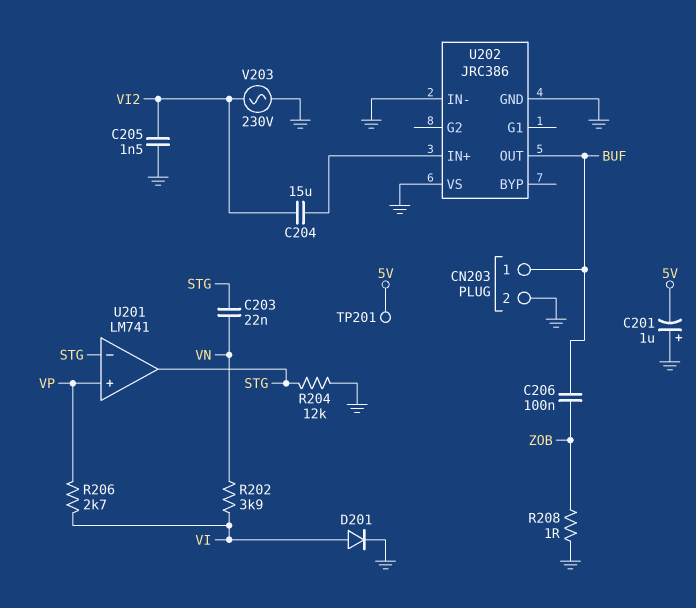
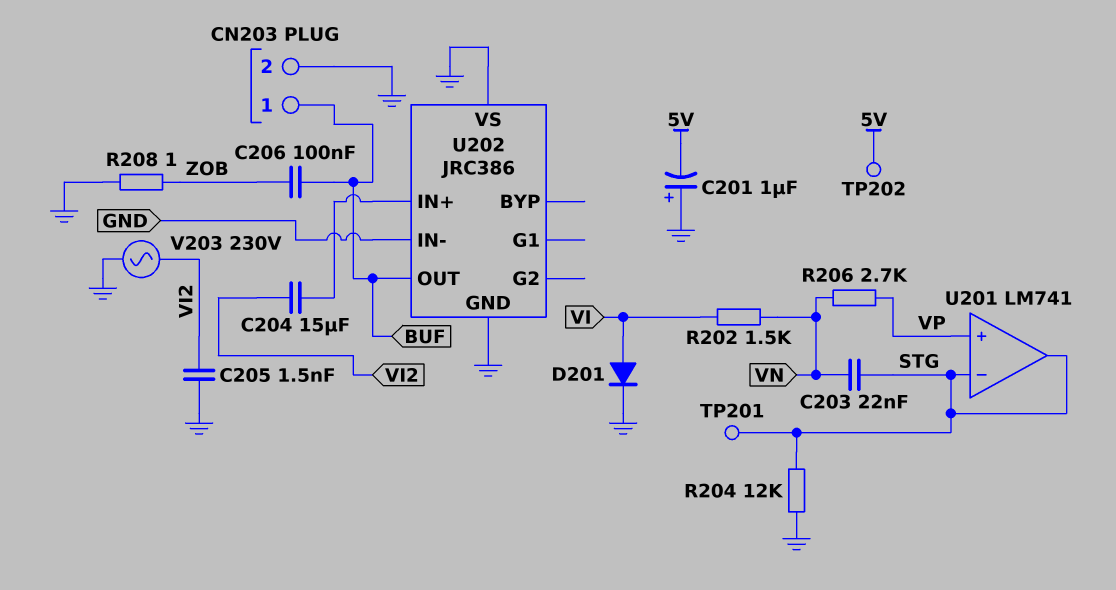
R202: 3.9k (VI, VN) -> 1.5k (VI, VN)
R206: 2.7k (VI, VP) -> 2.7k (VN, VP)
TP201: test point (5V) -> test point (STG)
TP202: none -> test point (5V)

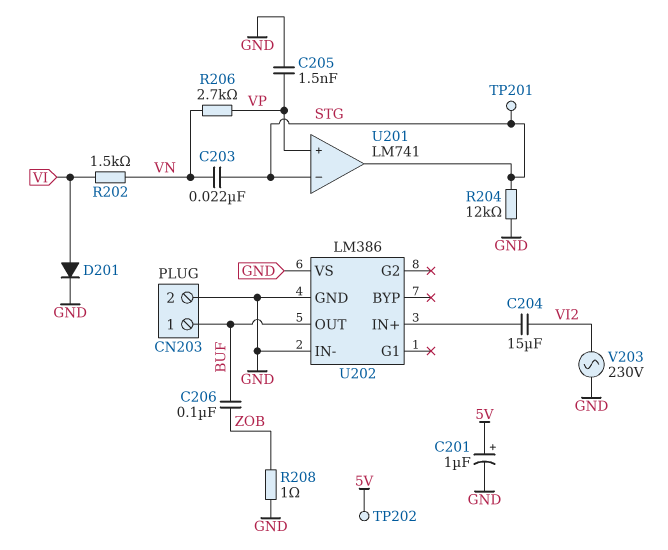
C201: 1uF (plus GND, minus 5V) -> 1uF (plus 5V, minus GND)
C205: 1.5nF (GND, VI2) -> 1.5nF (GND, VP)
U202: JRC386 -> LM386

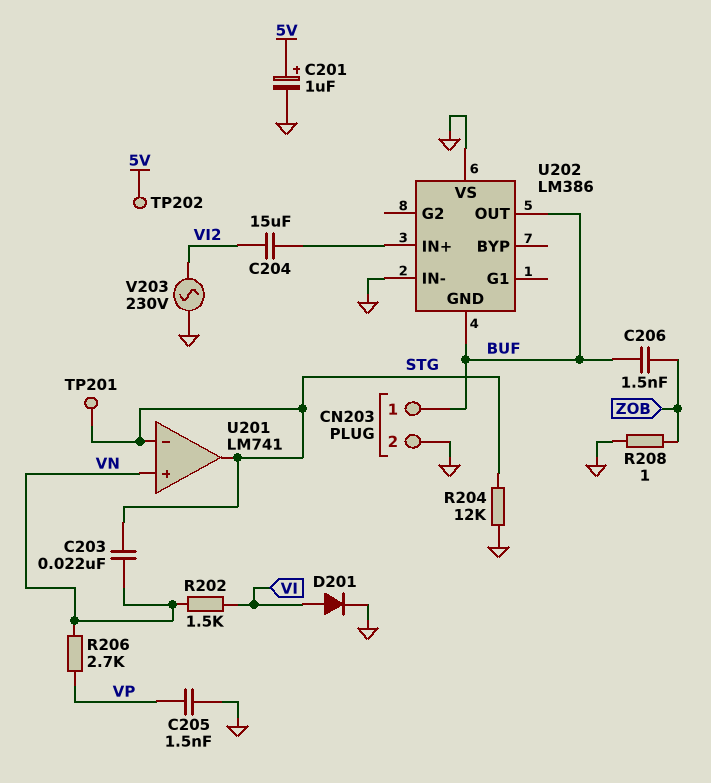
C206: 100nF (BUF, ZOB) -> 1.5nF (BUF, ZOB)
U201 pin in+: VP -> VN
U202 pin GND: GND -> BUF

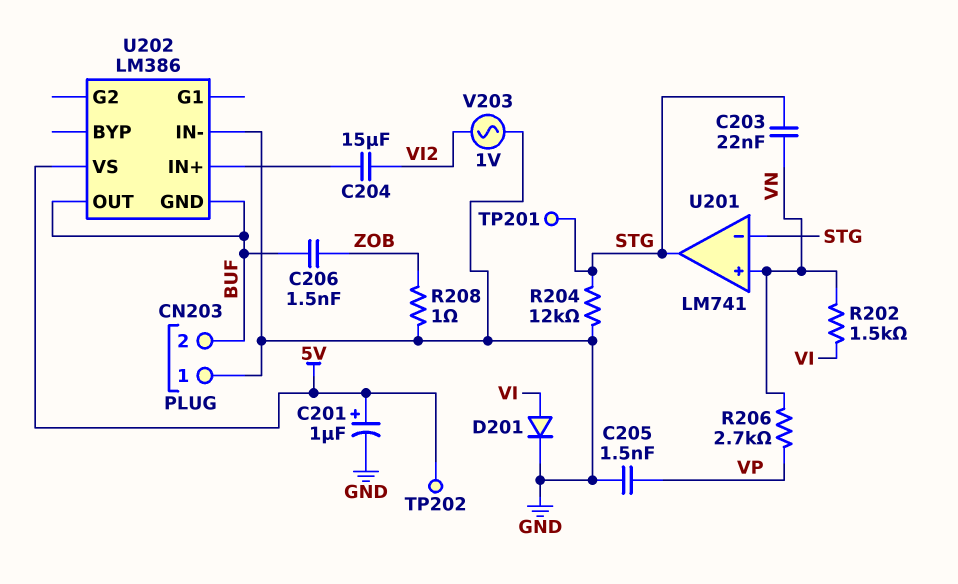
CN203 pin 1: BUF -> GND
CN203 pin 2: GND -> BUF
U202 pin VS: GND -> 5V
V203: AC 230V (GND, VI2) -> AC 1V (GND, VI2)

